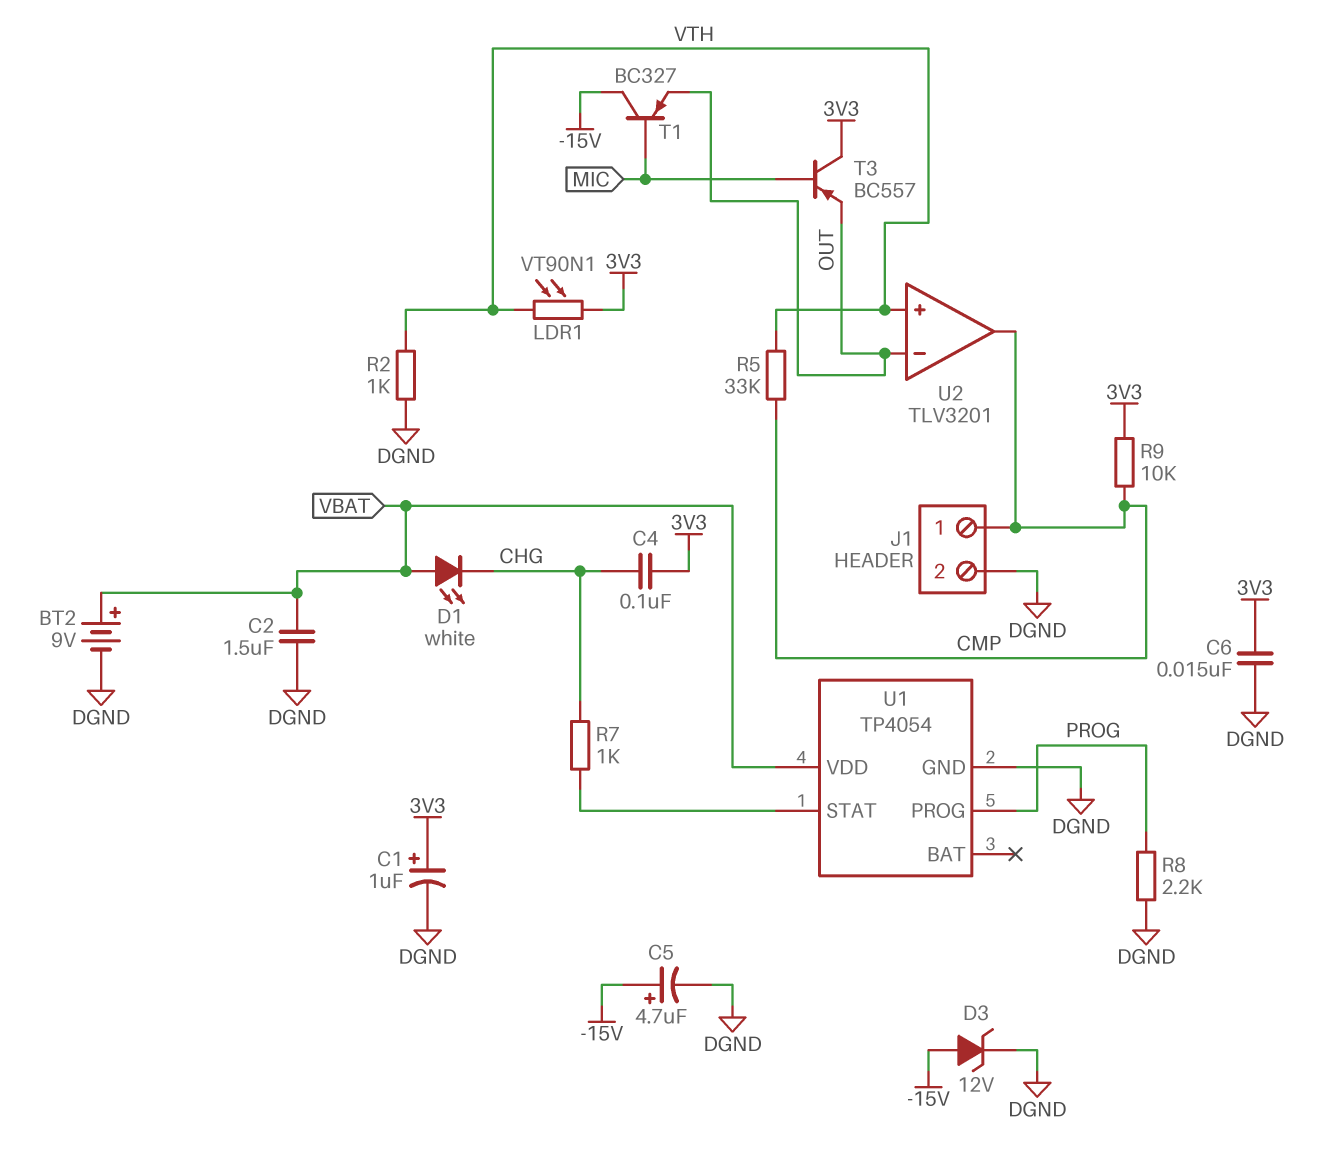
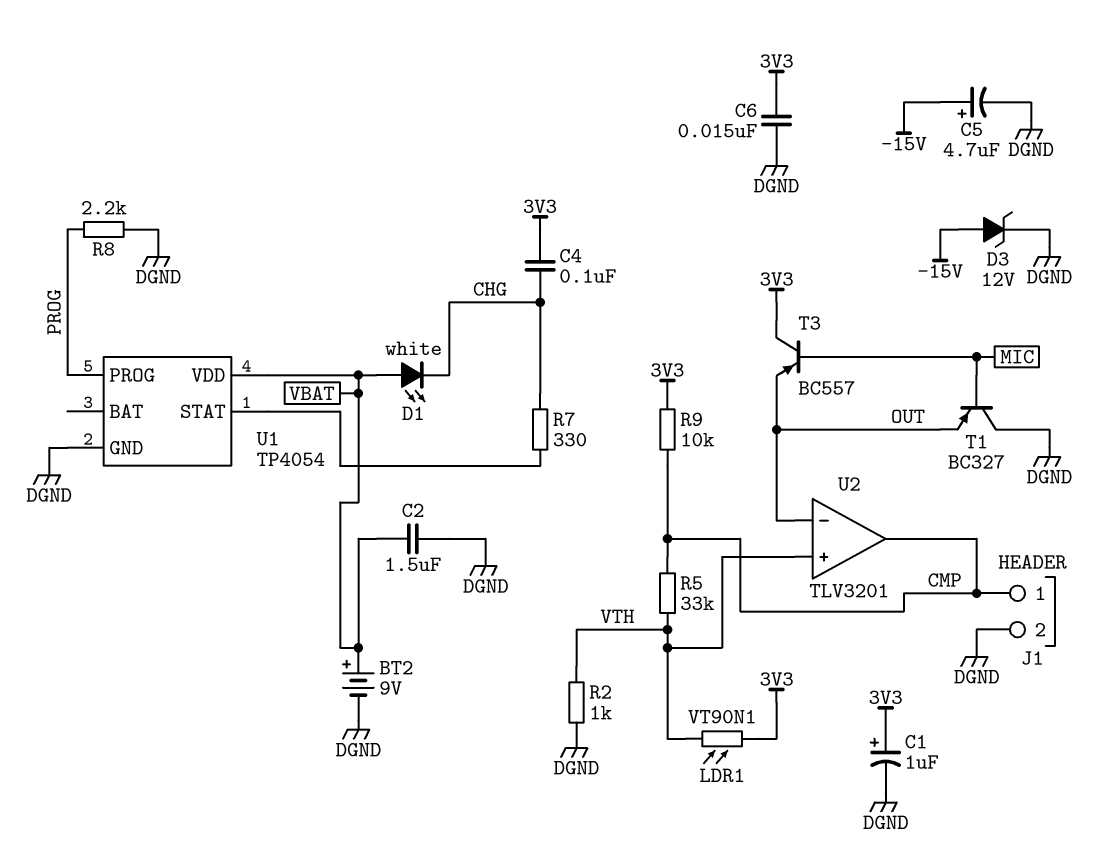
R7: 1k (CHG, U1/STAT) -> 330 (CHG, U1/STAT)
T1: PNP BC327 (B MIC, C -15V, E OUT) -> PNP BC327 (B MIC, C DGND, E OUT)

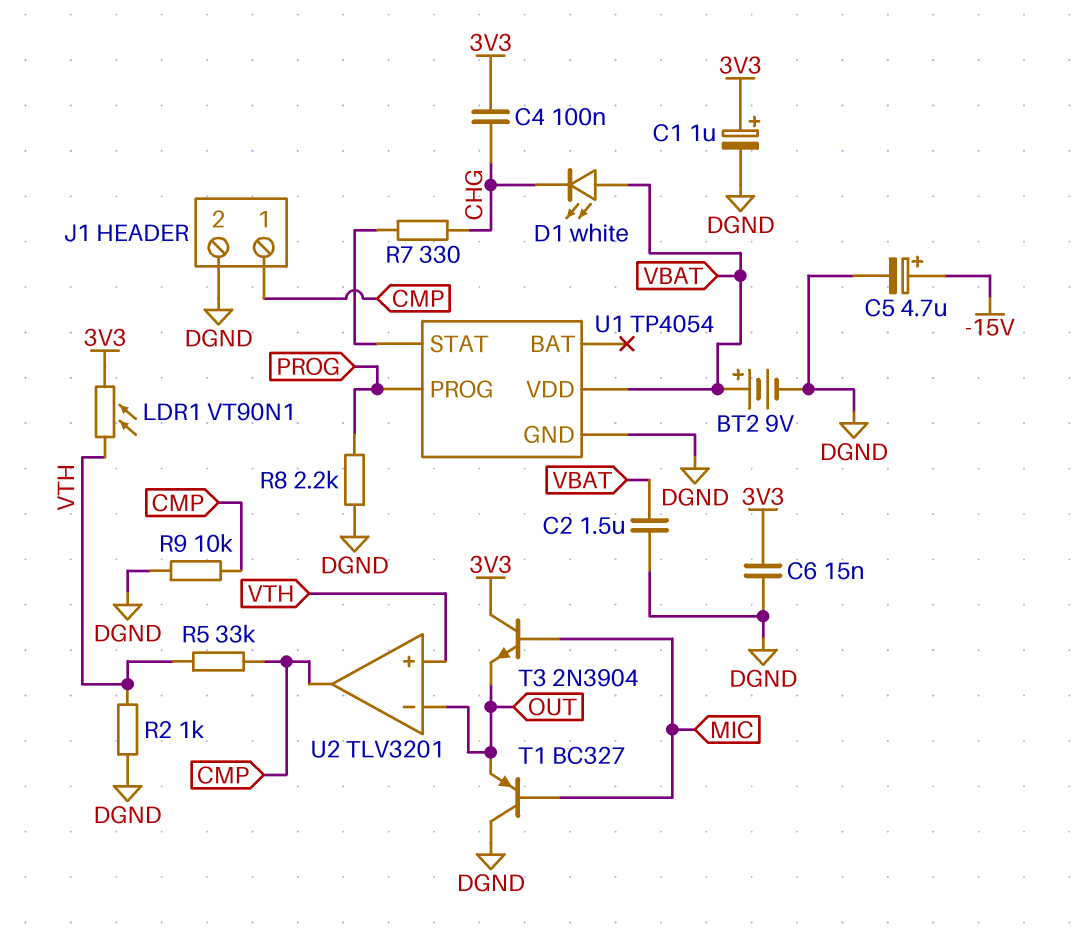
D3: zener 12V (A -15V, K DGND) -> none
R9: 10k (3V3, CMP) -> 10k (CMP, DGND)
T3: PNP BC557 (B MIC, C 3V3, E OUT) -> NPN 2N3904 (B MIC, C 3V3, E OUT)

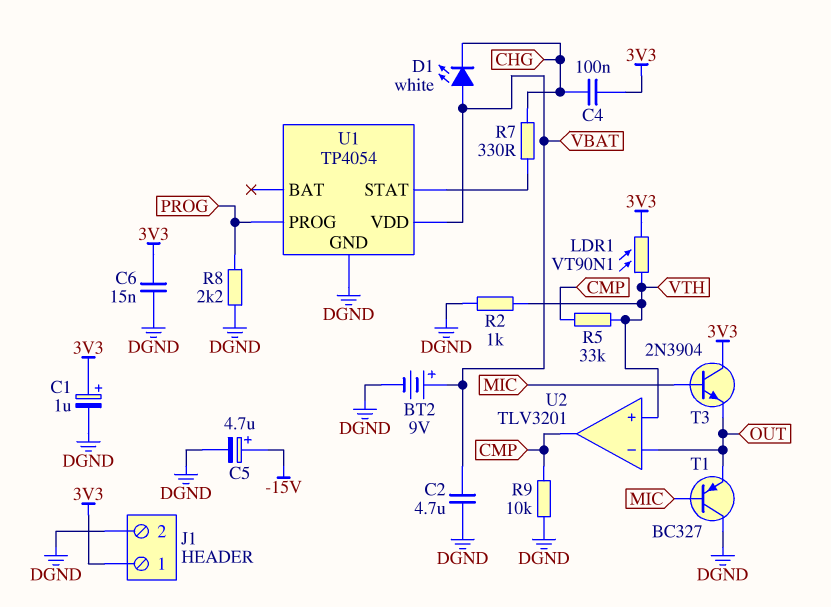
C2: 1.5uF (DGND, VBAT) -> 4.7uF (DGND, VBAT)
J1 pin 1: CMP -> 3V3

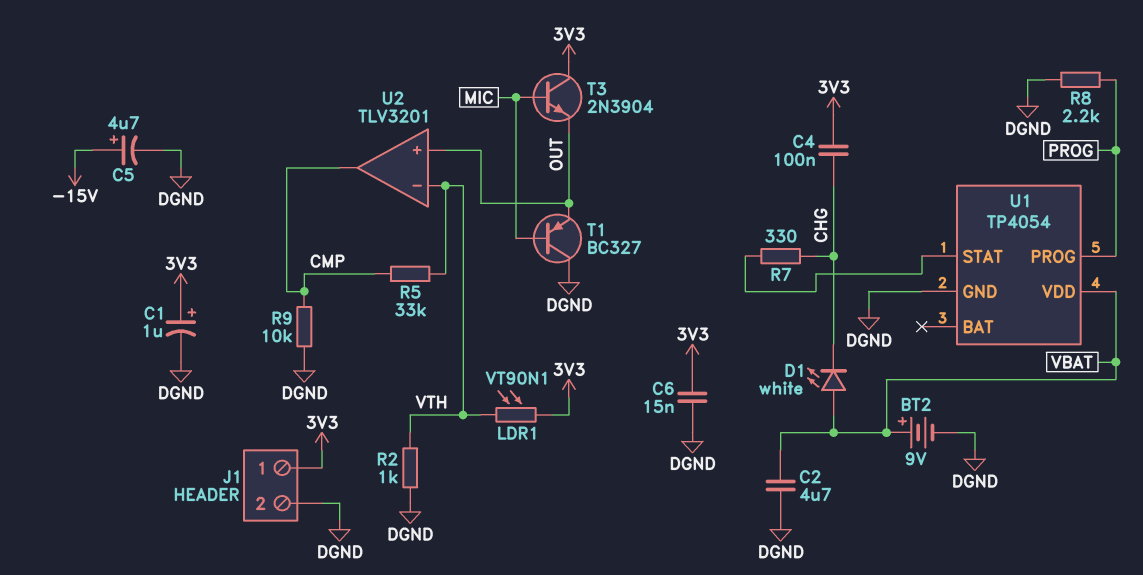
U2 pin in+: VTH -> OUT
U2 pin in-: OUT -> VTH

